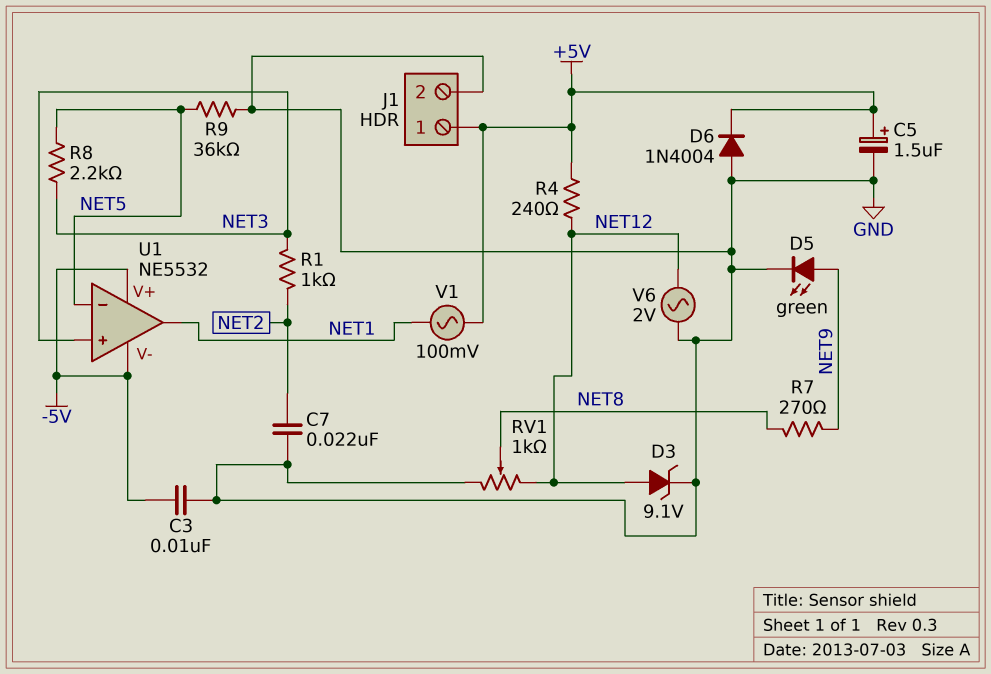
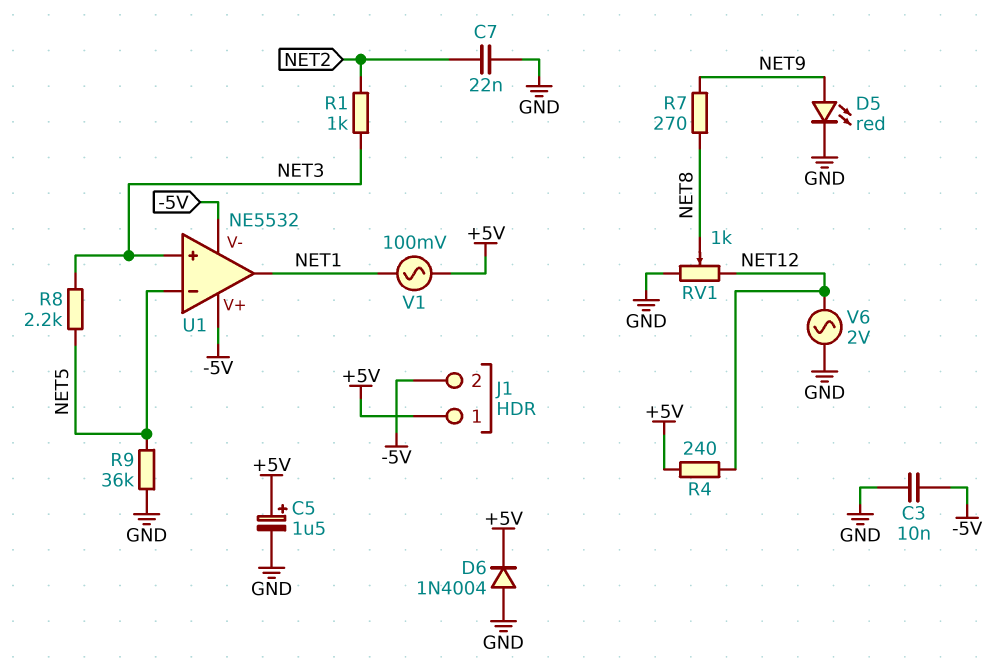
D3: zener 9.1V (A NET12, K GND) -> none
D5: LED green (A NET9, K GND) -> LED red (A NET9, K GND)
J1 pin 2: GND -> -5V

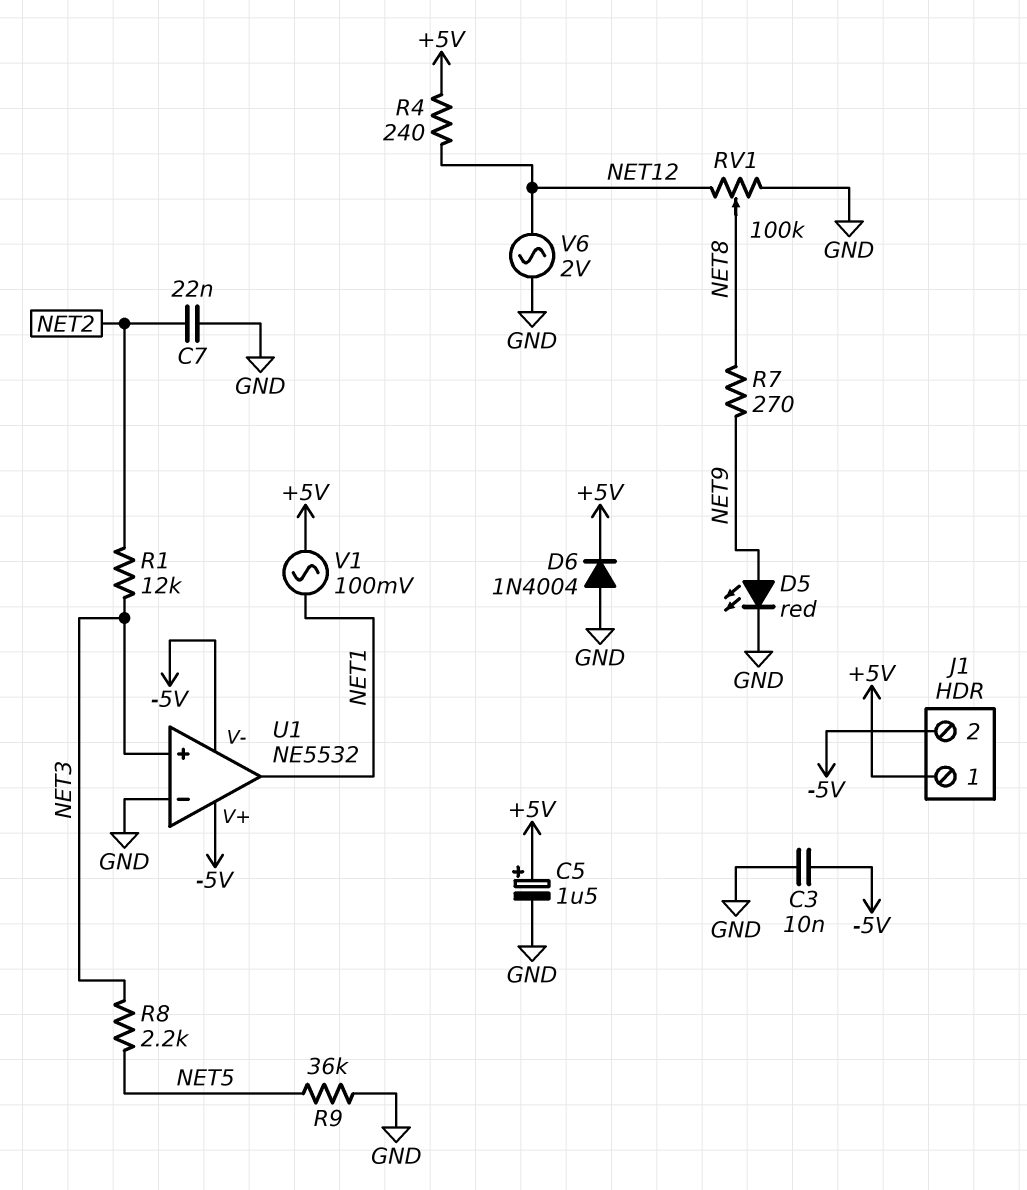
R1: 1k (NET2, NET3) -> 12k (NET2, NET3)
RV1: 1k (GND, NET12, wiper NET8) -> 100k (GND, NET12, wiper NET8)
U1 pin in-: NET5 -> GND

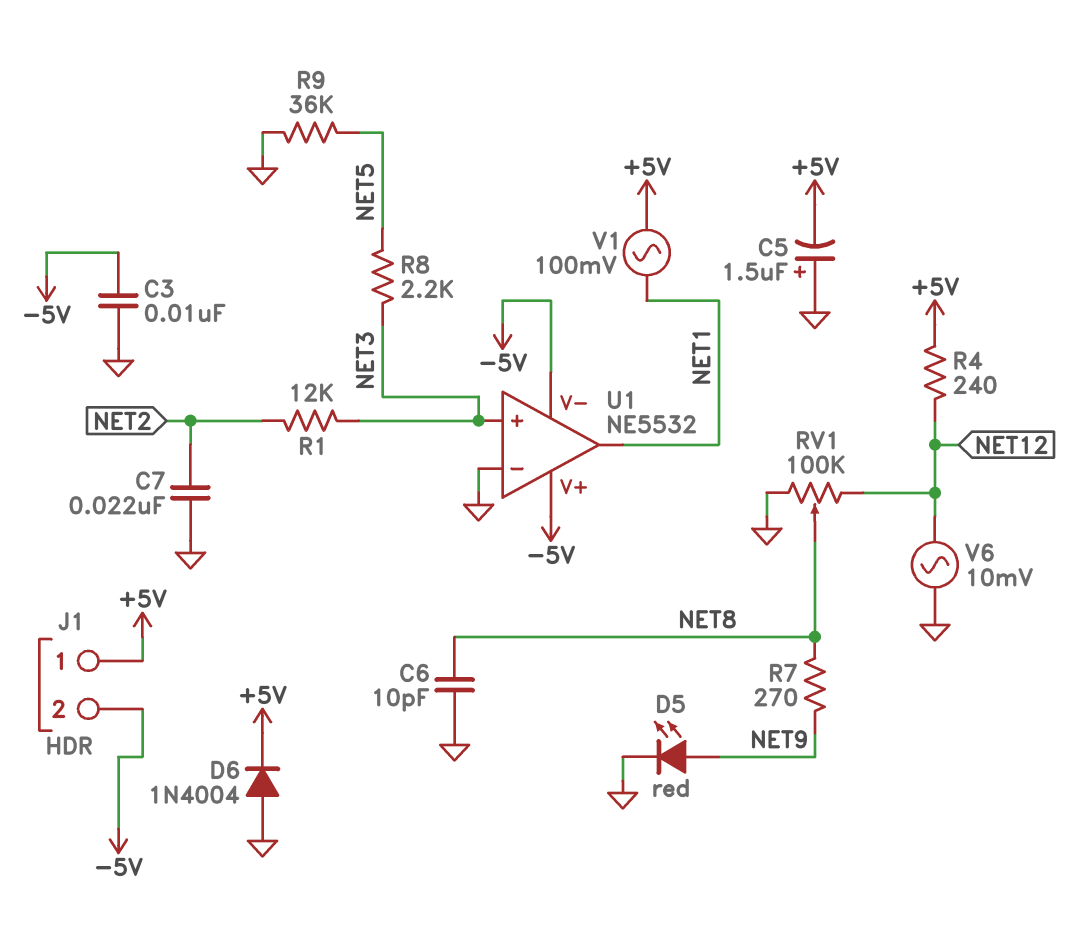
C5: 1.5uF (plus +5V, minus GND) -> 1.5uF (plus GND, minus +5V)
C6: none -> 10pF (GND, NET8)
V6: AC 2V (GND, NET12) -> AC 10mV (GND, NET12)

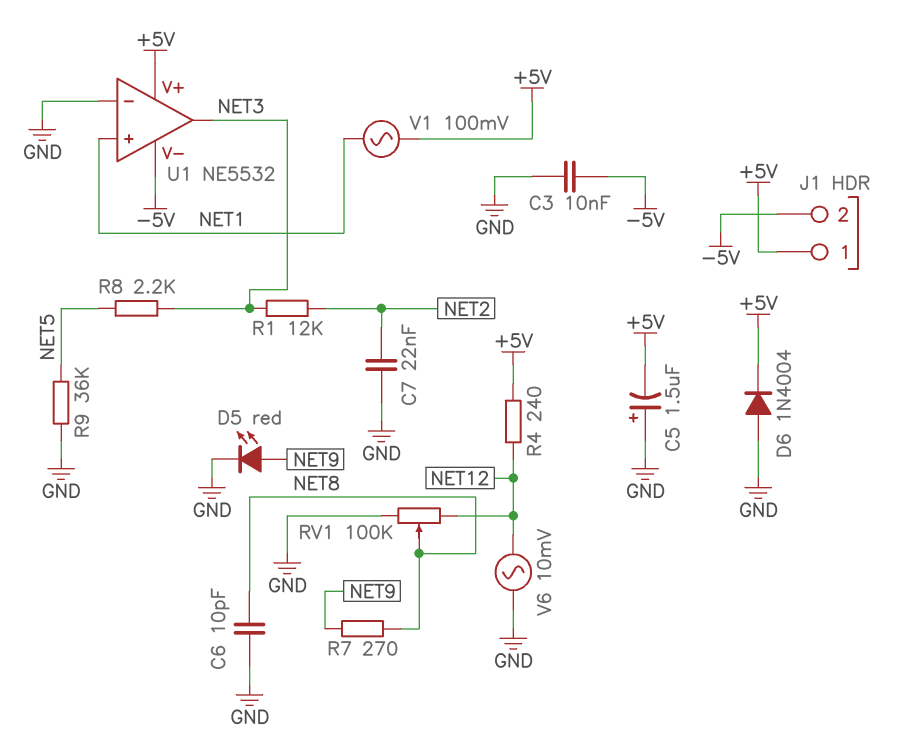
U1 pin V+: -5V -> +5V
U1 pin in+: NET3 -> NET1
U1 pin out: NET1 -> NET3

